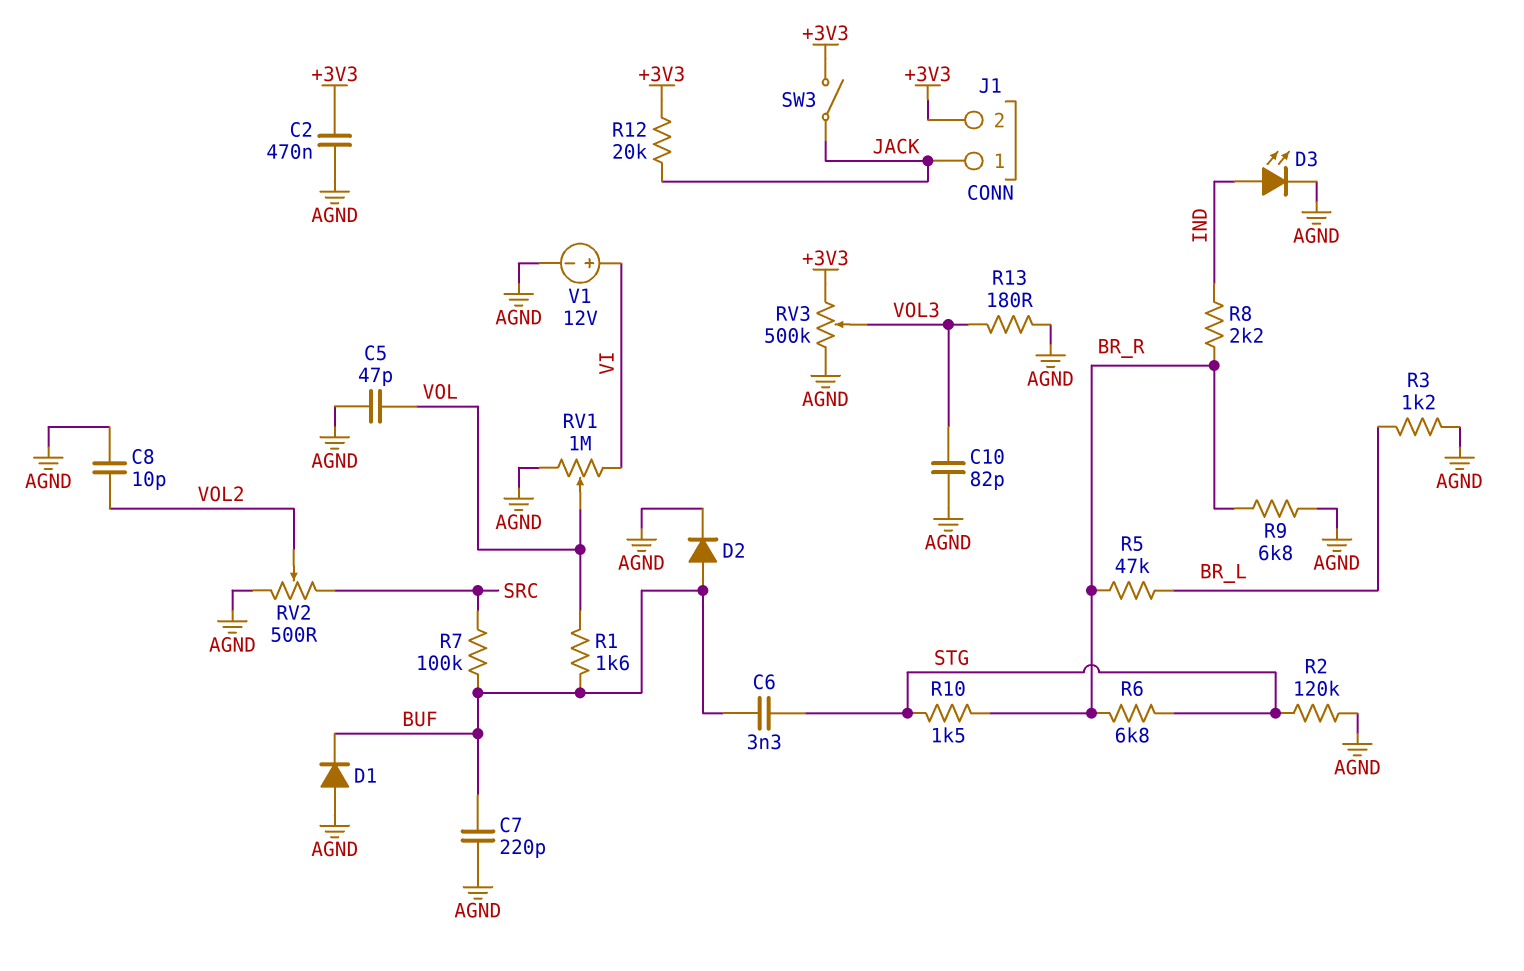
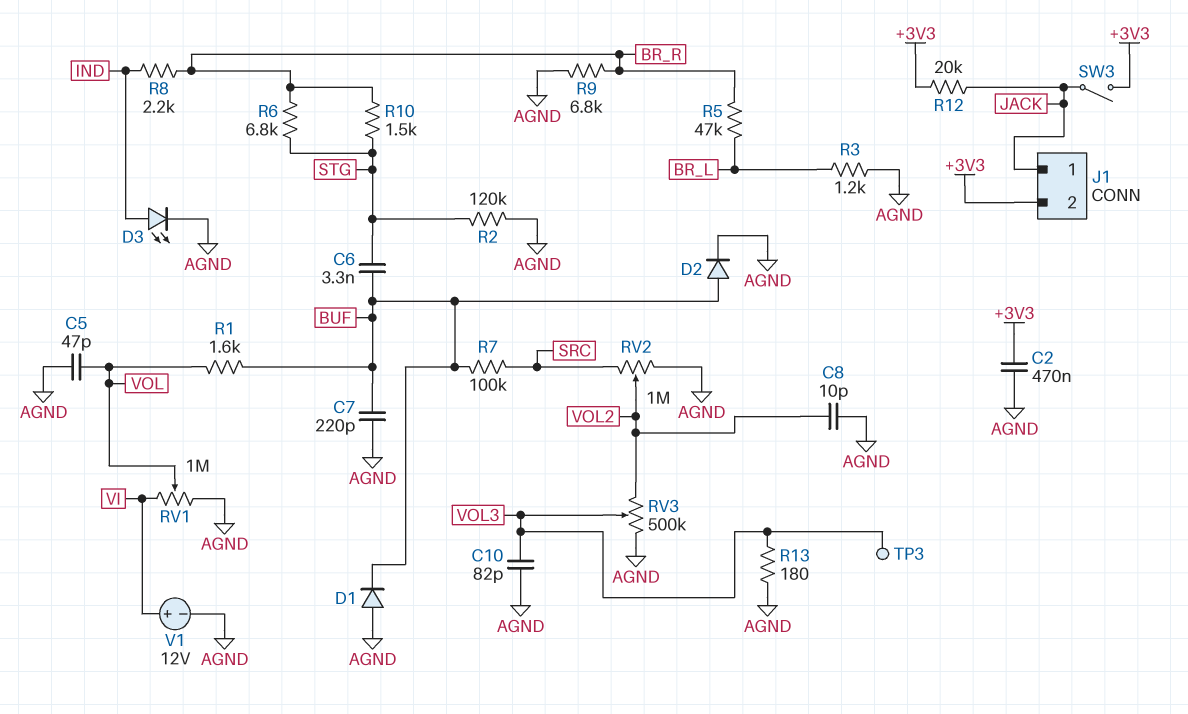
RV2: 500 (AGND, SRC, wiper VOL2) -> 1M (AGND, SRC, wiper VOL2)
RV3: 500k (+3V3, AGND, wiper VOL3) -> 500k (AGND, VOL2, wiper VOL3)
TP3: none -> test point (VOL3)

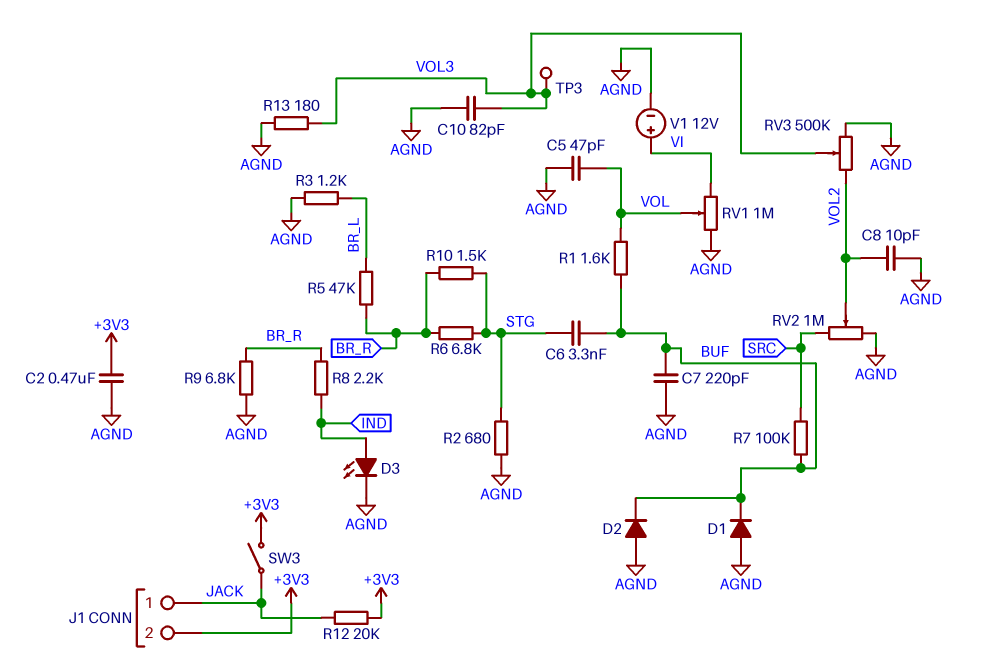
D2: diode (A BUF, K AGND) -> diode (A AGND, K BUF)
R2: 120k (AGND, STG) -> 680 (AGND, STG)

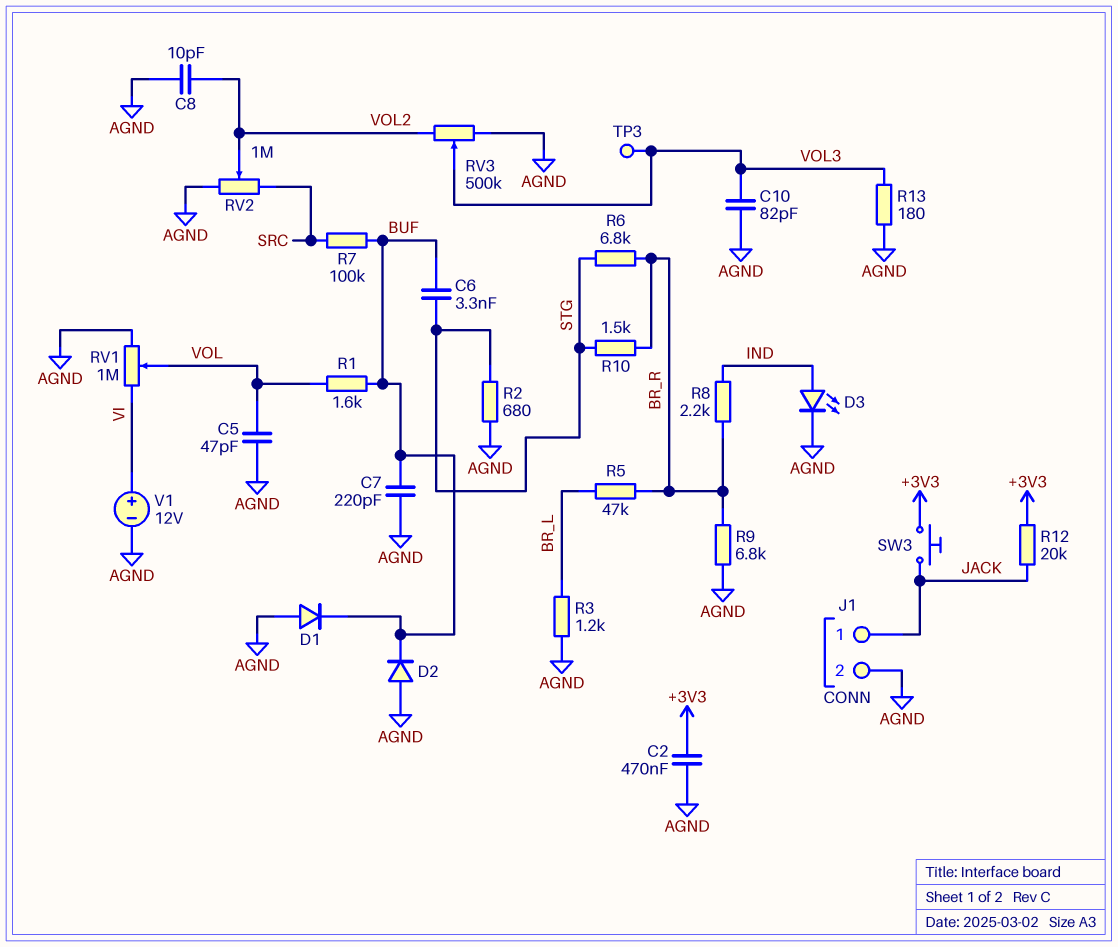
J1 pin 2: +3V3 -> AGND
SW3: switch (+3V3, JACK) -> button (+3V3, JACK)

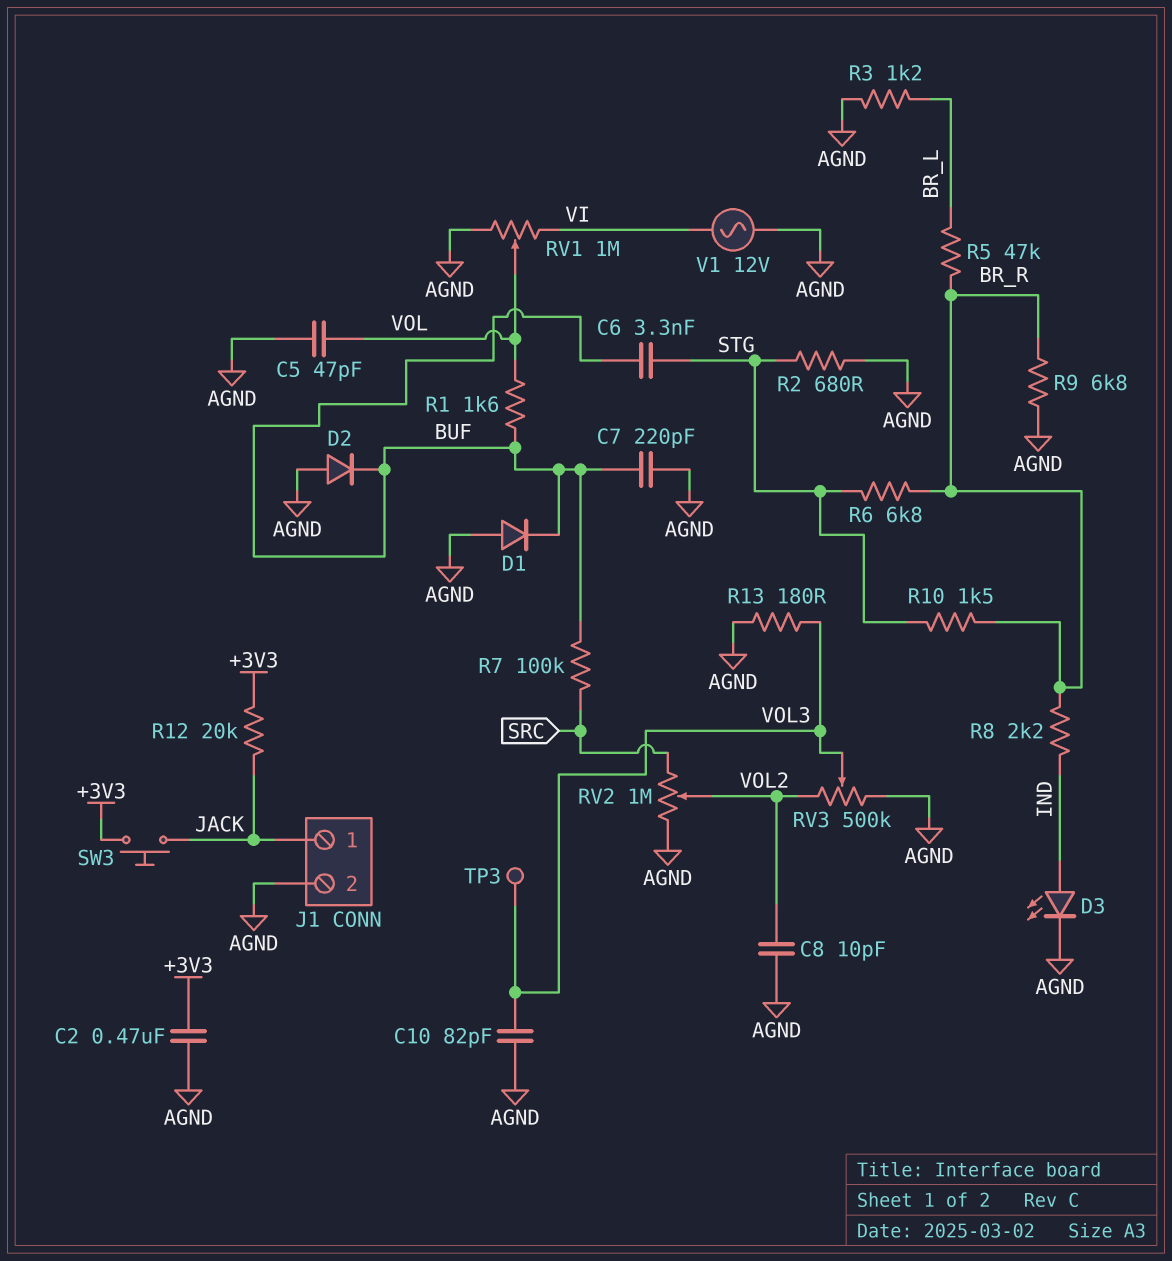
V1: 12V (plus VI, minus AGND) -> AC 12V (AGND, VI)

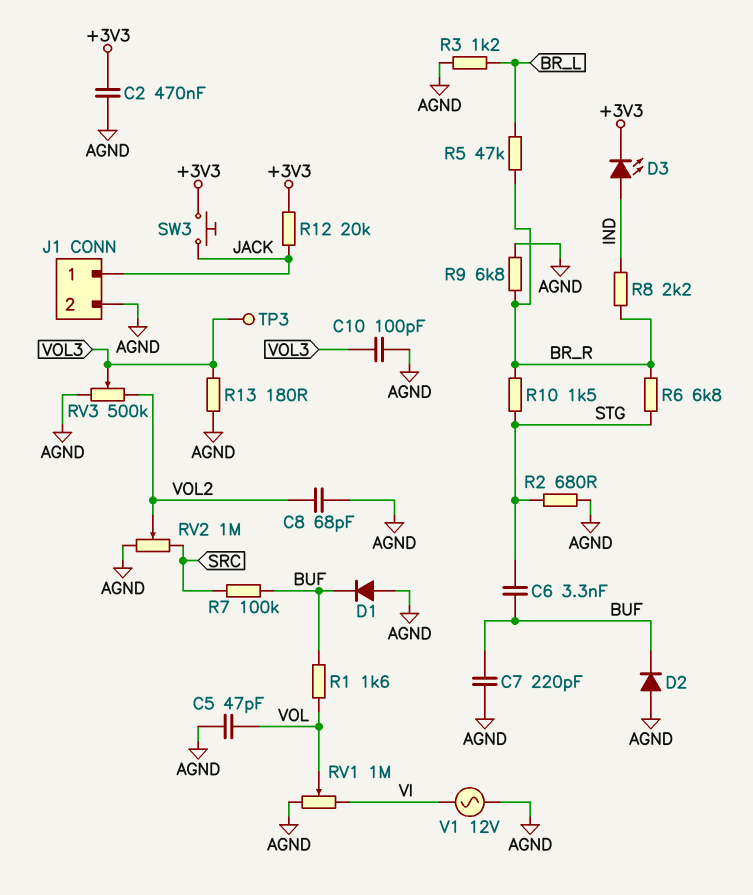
C8: 10pF (AGND, VOL2) -> 68pF (AGND, VOL2)
C10: 82pF (AGND, VOL3) -> 100pF (AGND, VOL3)
D3: LED (A IND, K AGND) -> LED (A IND, K +3V3)

